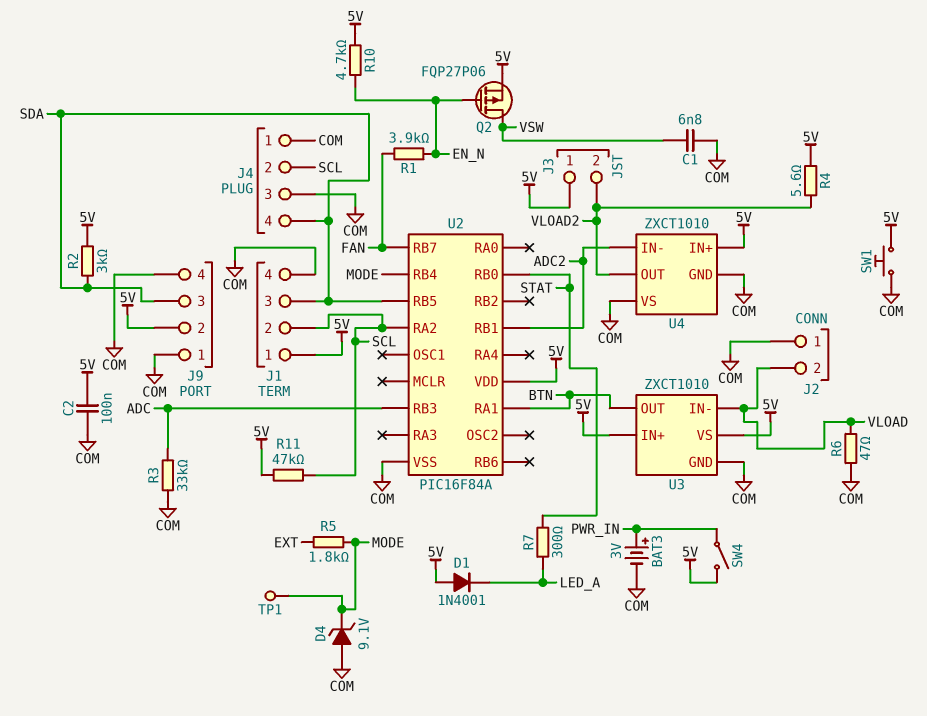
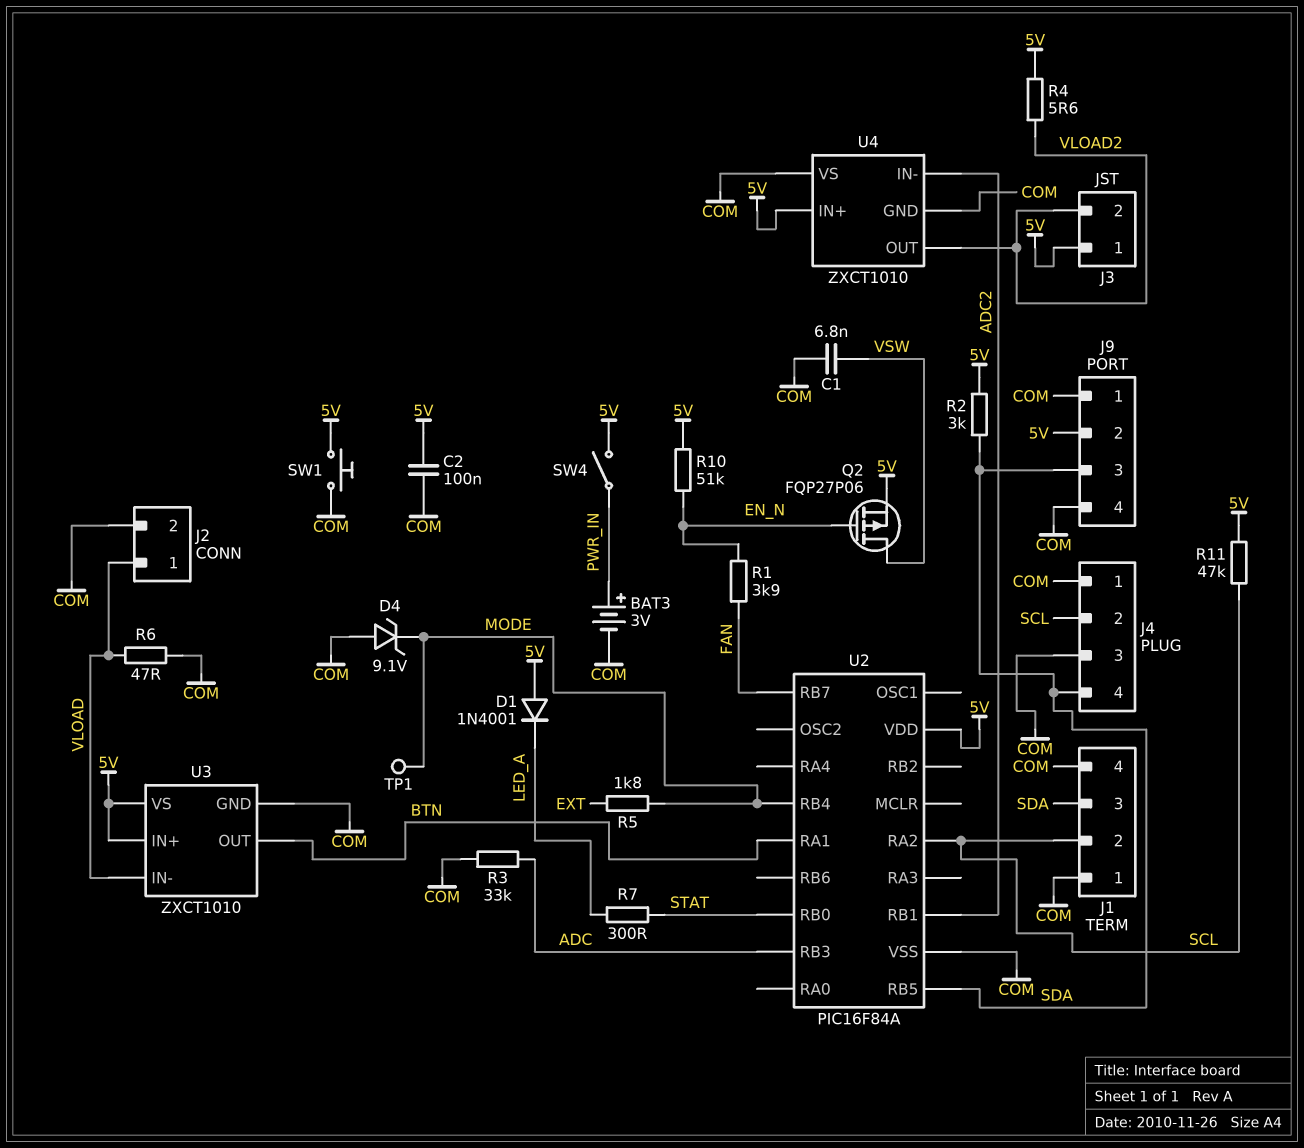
J1 pin 1: 5V -> COM
J2 pin 1: COM -> VLOAD
J2 pin 2: VLOAD -> COM
R10: 4.7k (5V, EN_N) -> 51k (5V, EN_N)

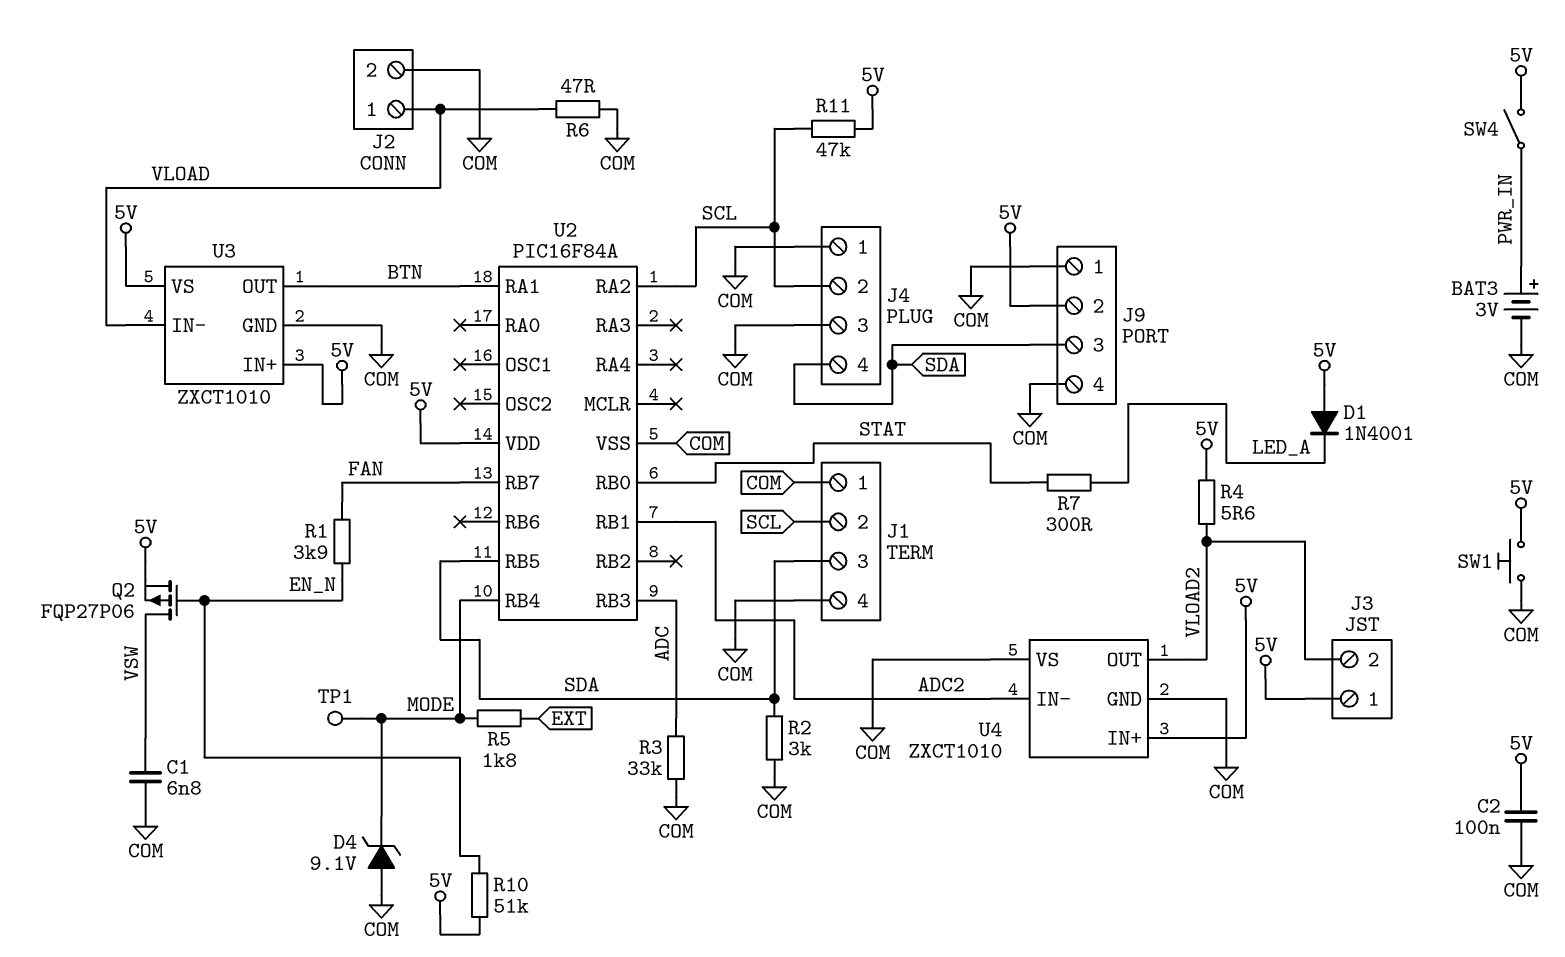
R2: 3k (5V, SDA) -> 3k (COM, SDA)

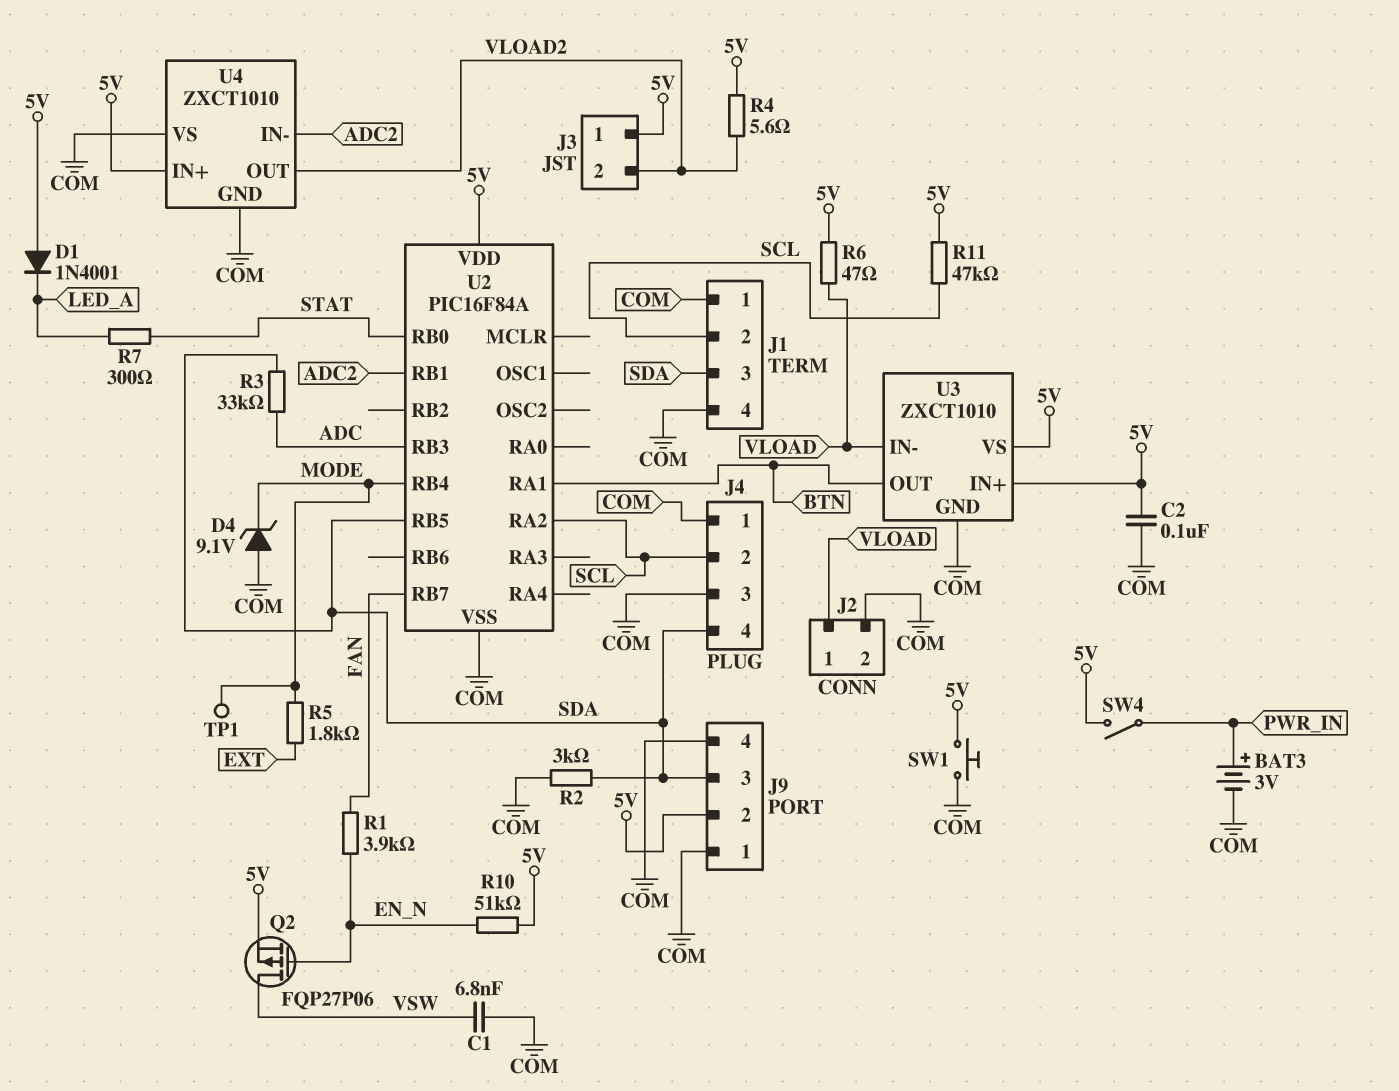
R3: 33k (ADC, COM) -> 33k (ADC, SDA)
R6: 47 (COM, VLOAD) -> 47 (5V, VLOAD)

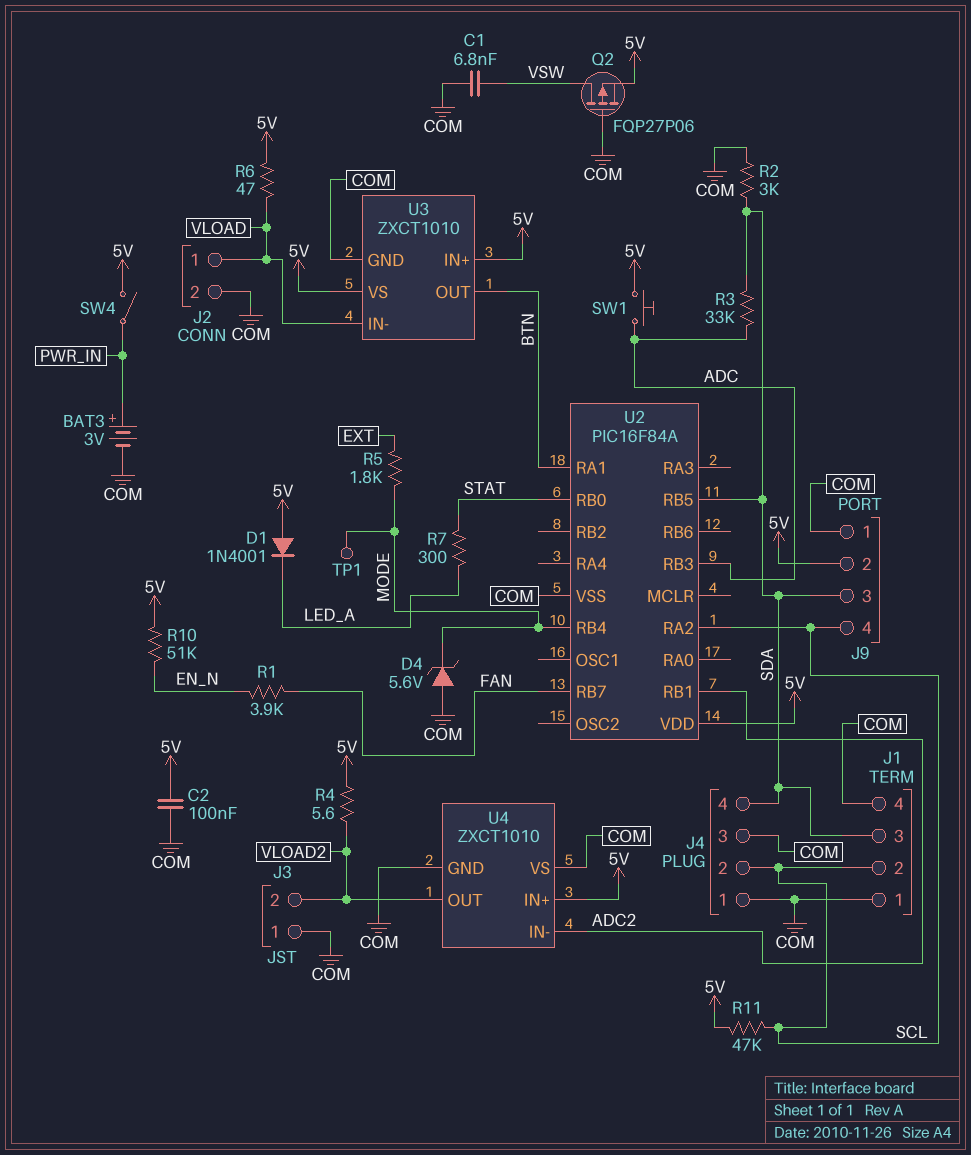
D4: zener 9.1V (A COM, K MODE) -> zener 5.6V (A COM, K MODE)
J3 pin 1: 5V -> COM
J9 pin 4: COM -> SCL
Q2: PMOS FQP27P06 (G EN_N, D VSW, S 5V) -> PMOS FQP27P06 (G COM, D VSW, S 5V)
SW1: button (5V, COM) -> button (5V, ADC)

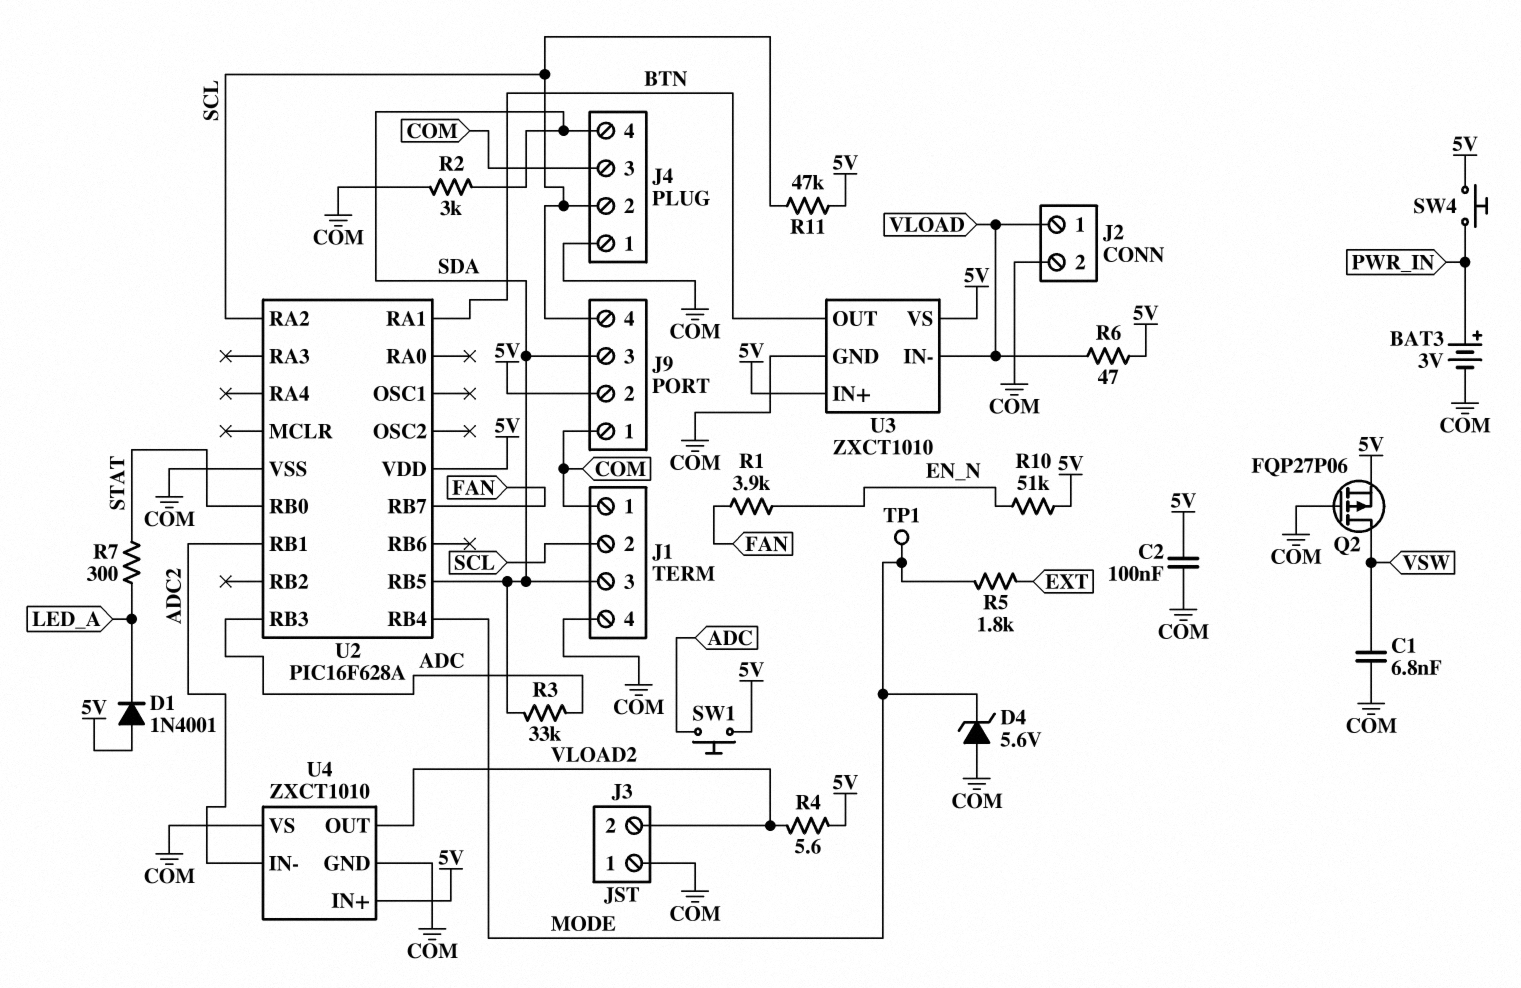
SW4: switch (5V, PWR_IN) -> button (5V, PWR_IN)
U2: PIC16F84A -> PIC16F628A

